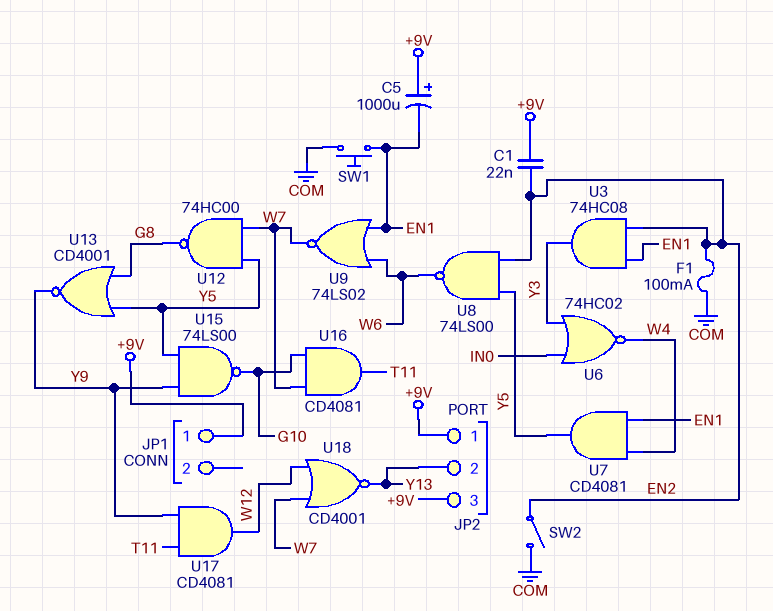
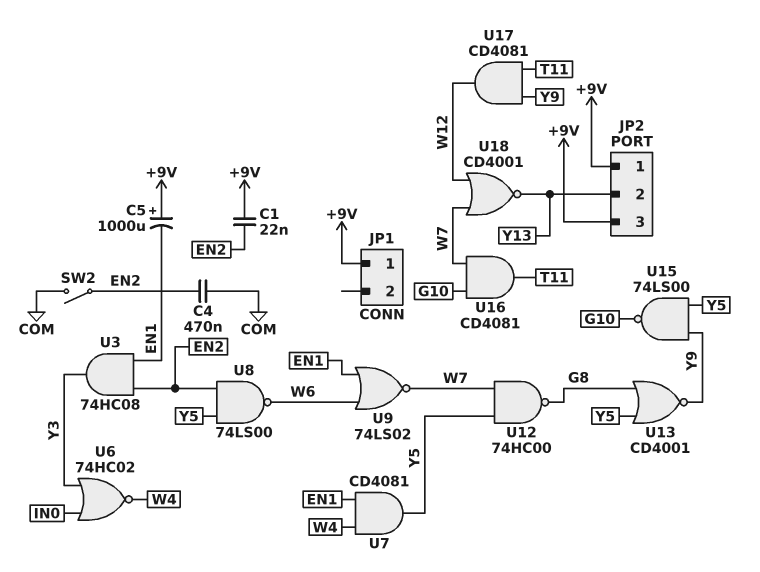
C4: none -> 470nF (COM, EN2)
F1: 100mA (COM, EN2) -> none
SW1: button (COM, EN1) -> none

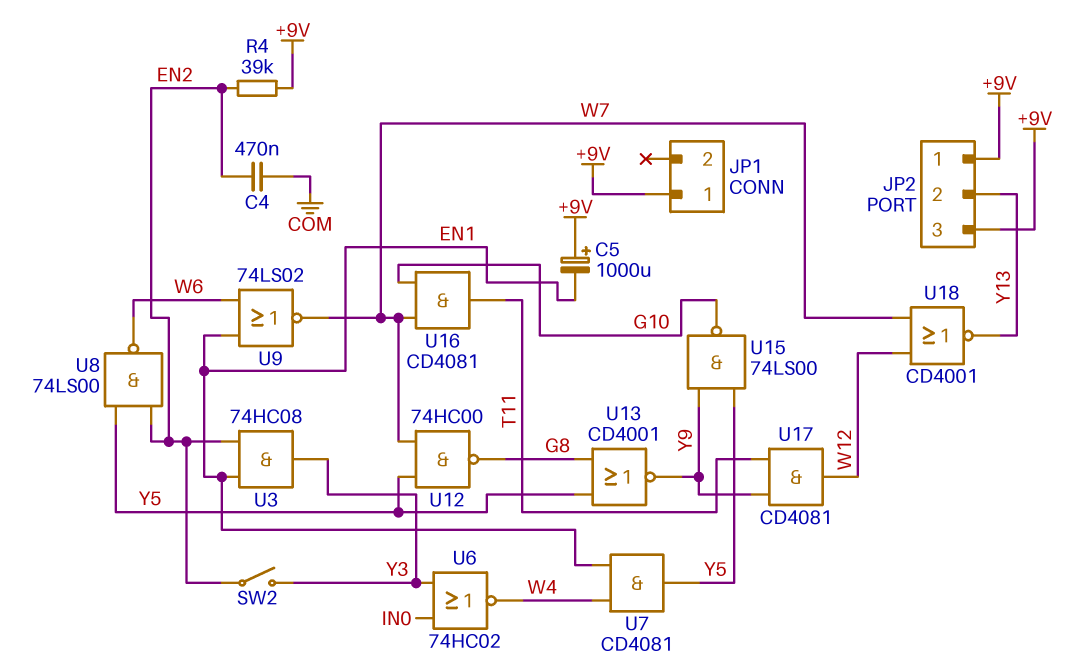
C1: 22nF (+9V, EN2) -> none
R4: none -> 39k (+9V, EN2)
SW2: switch (COM, EN2) -> switch (EN2, Y3)

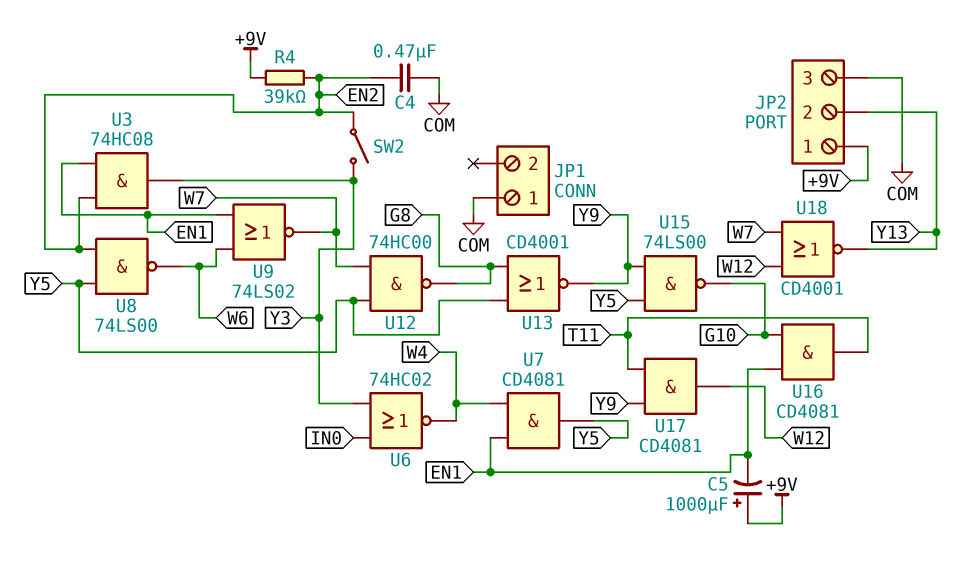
JP1 pin 1: +9V -> COM
JP2 pin 3: +9V -> COM
U16: AND CD4081 (in G10, in W7, out T11) -> AND CD4081 (in EN1, in G10, out T11)

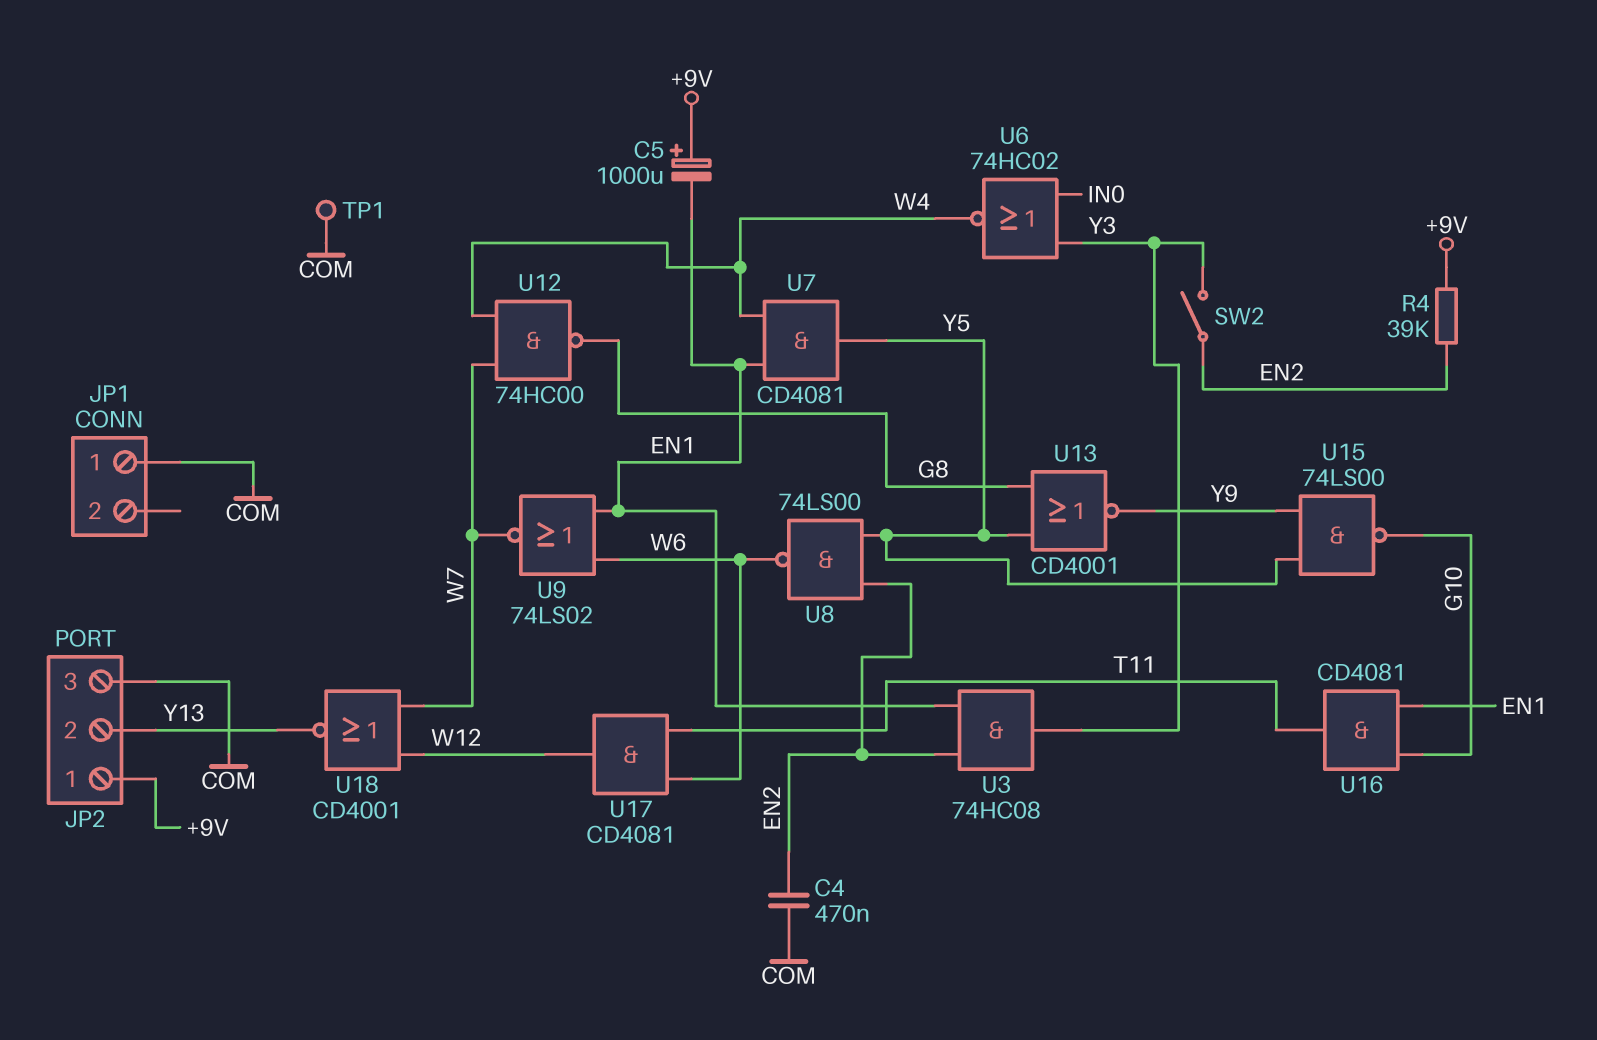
TP1: none -> test point (COM)
U12: NAND 74HC00 (in W7, in Y5, out G8) -> NAND 74HC00 (in W4, in W7, out G8)
U17: AND CD4081 (in T11, in Y9, out W12) -> AND CD4081 (in T11, in W6, out W12)

